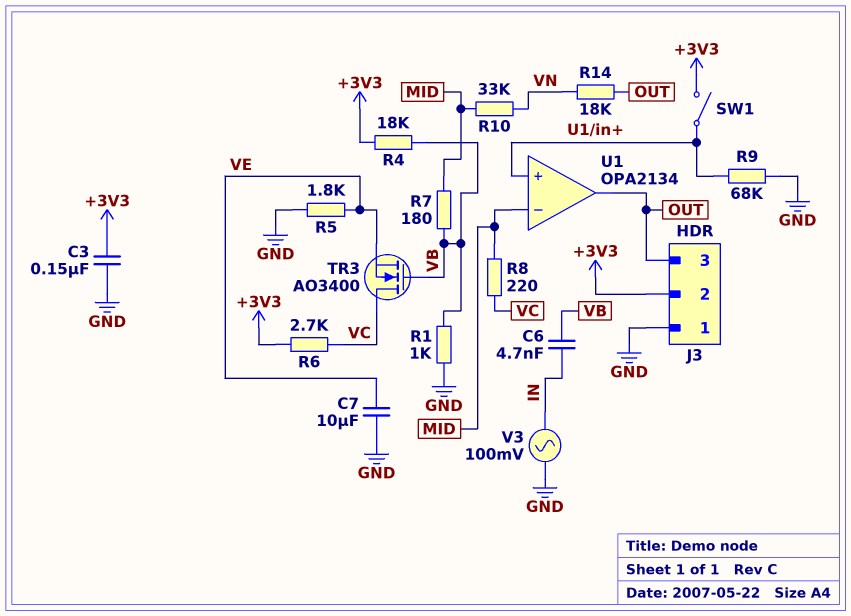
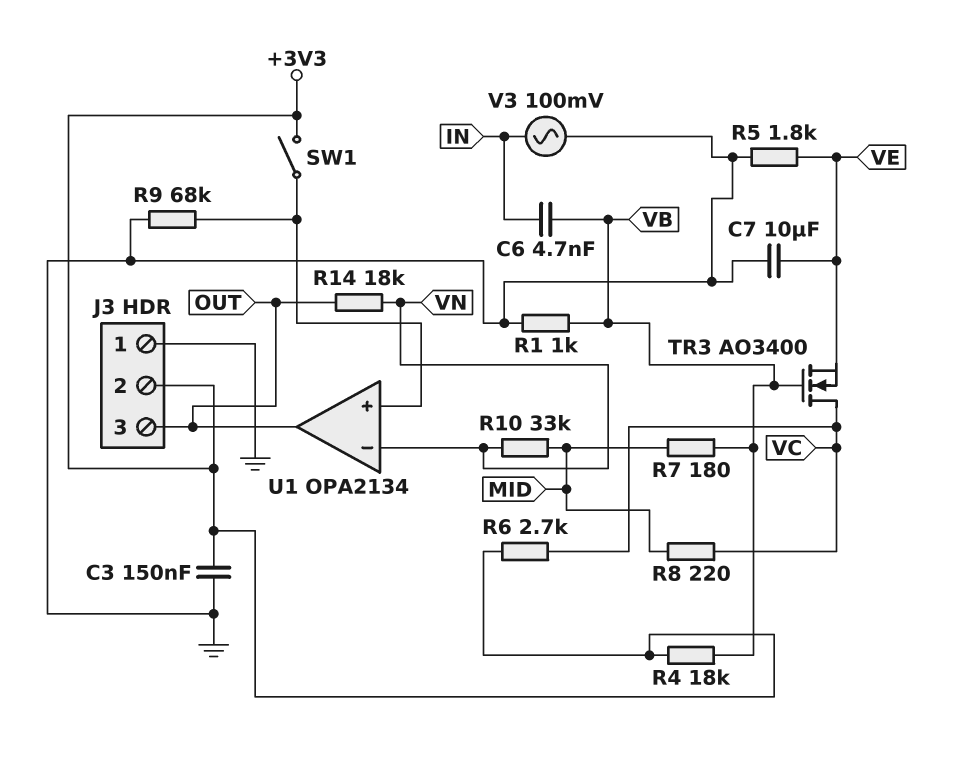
U1 pin in-: MID -> VN

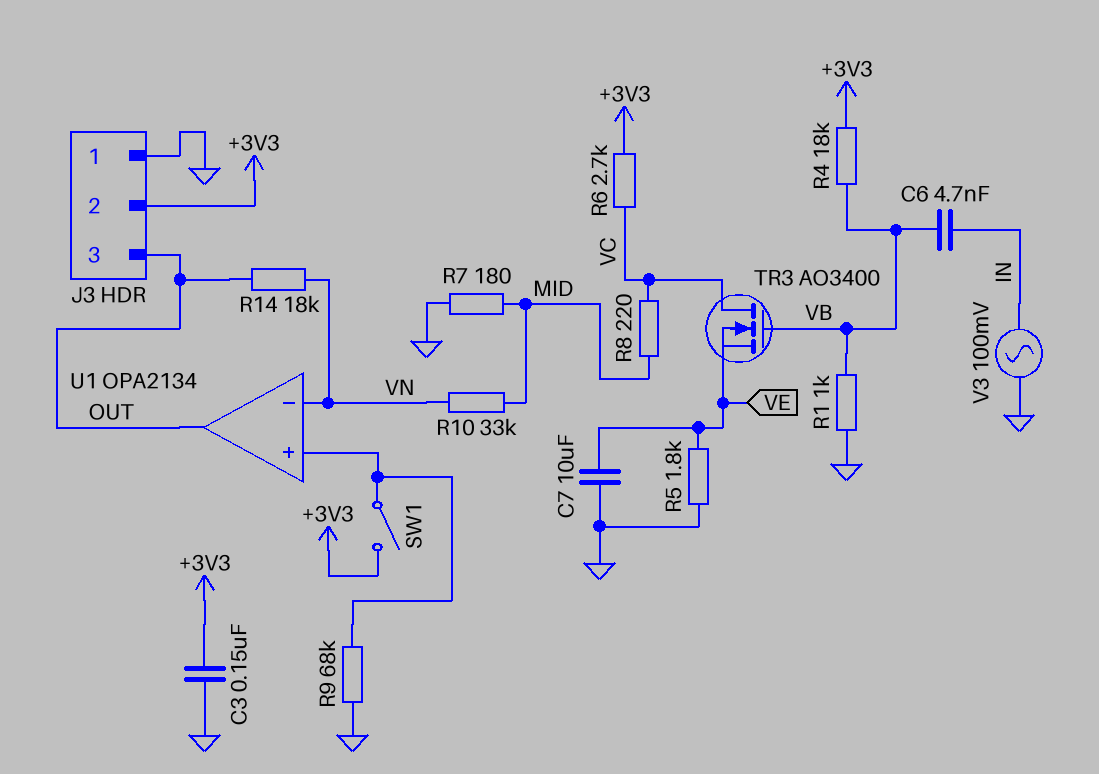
R7: 180 (MID, VB) -> 180 (GND, MID)

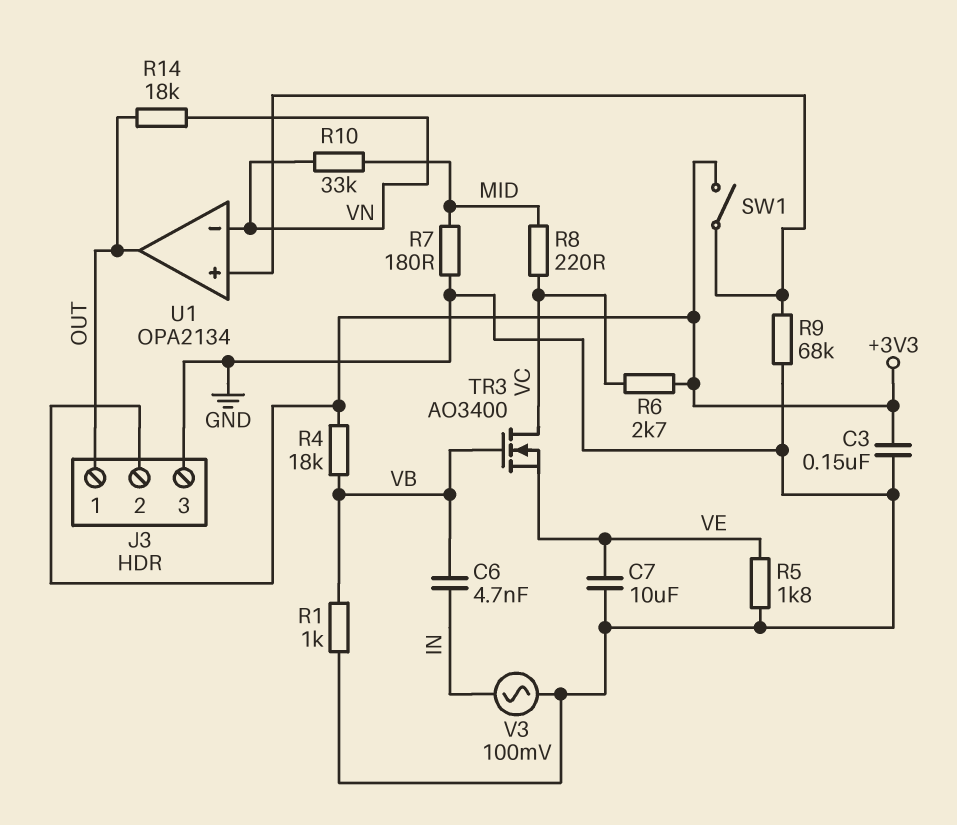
J3 pin 1: GND -> OUT
J3 pin 3: OUT -> GND

